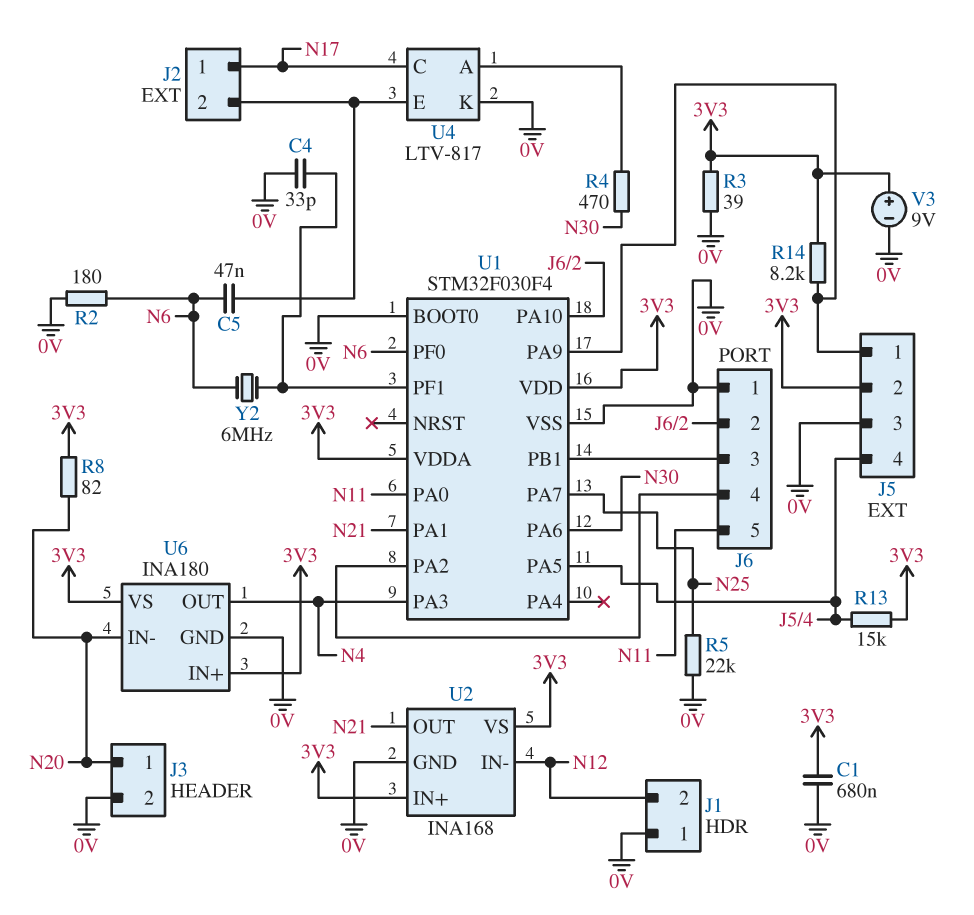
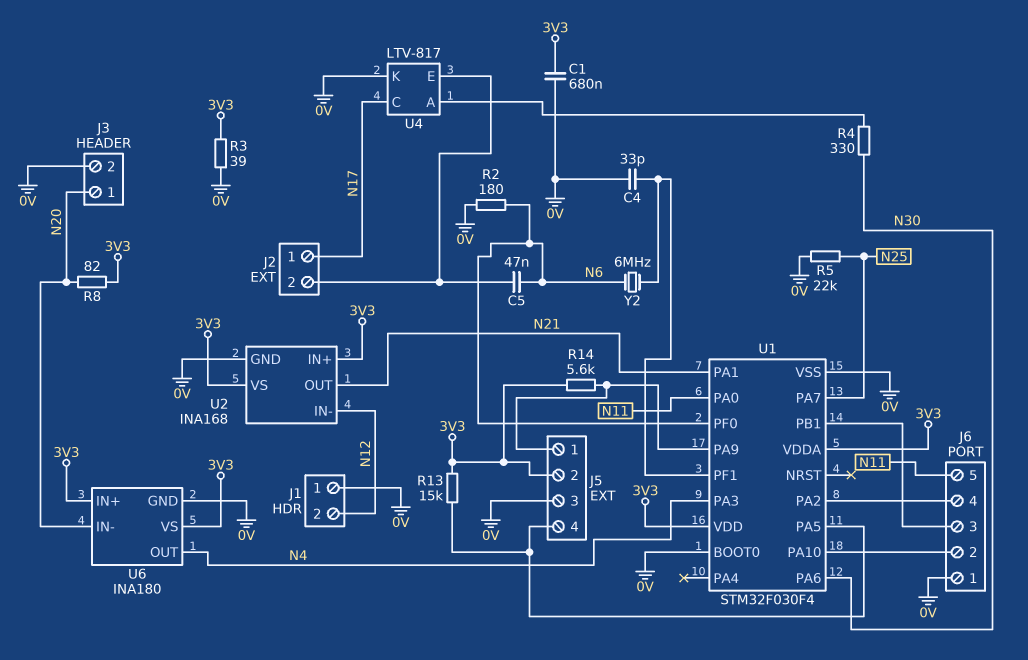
R4: 470 (N30, U4/A) -> 330 (N30, U4/A)
R14: 8.2k (3V3, J5/1) -> 5.6k (3V3, J5/1)
V3: 9V (plus 3V3, minus 0V) -> none

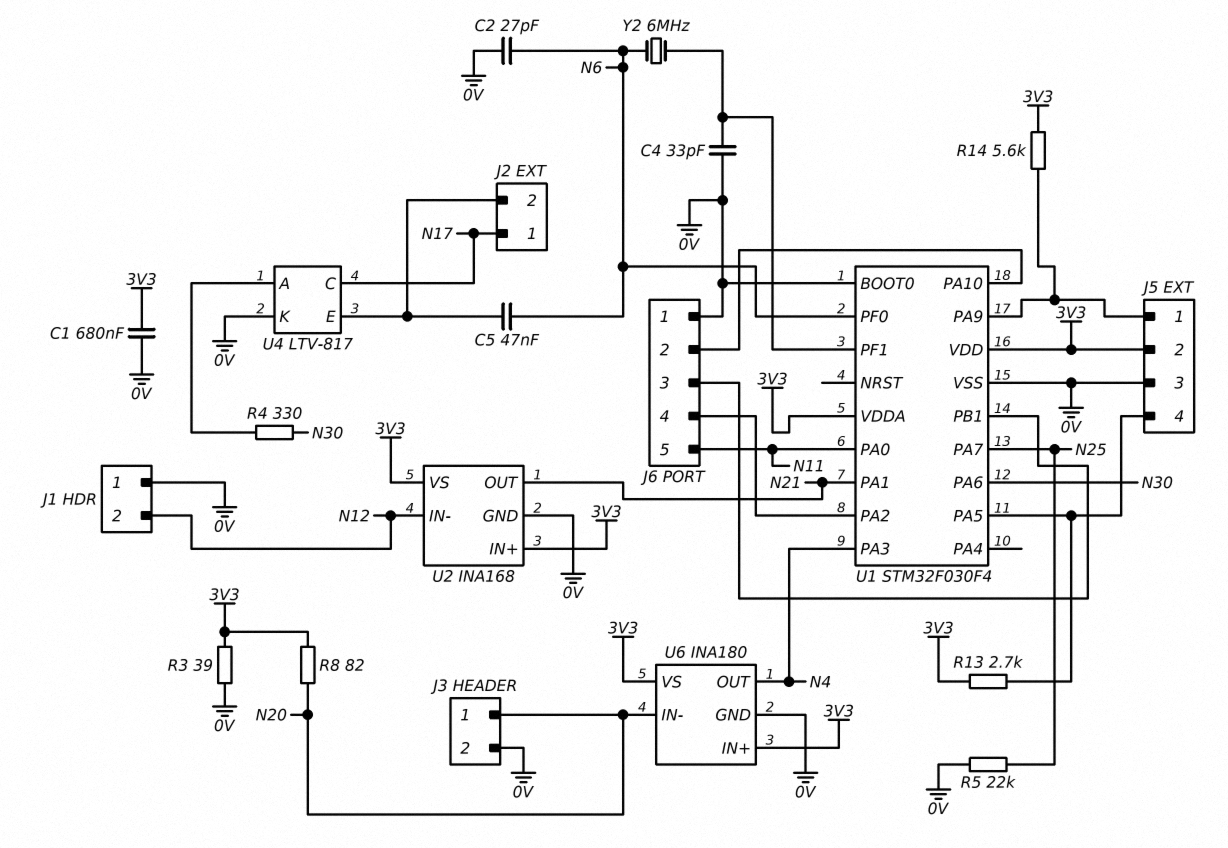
C2: none -> 27pF (0V, N6)
R2: 180 (0V, N6) -> none
R13: 15k (3V3, J5/4) -> 2.7k (3V3, J5/4)

